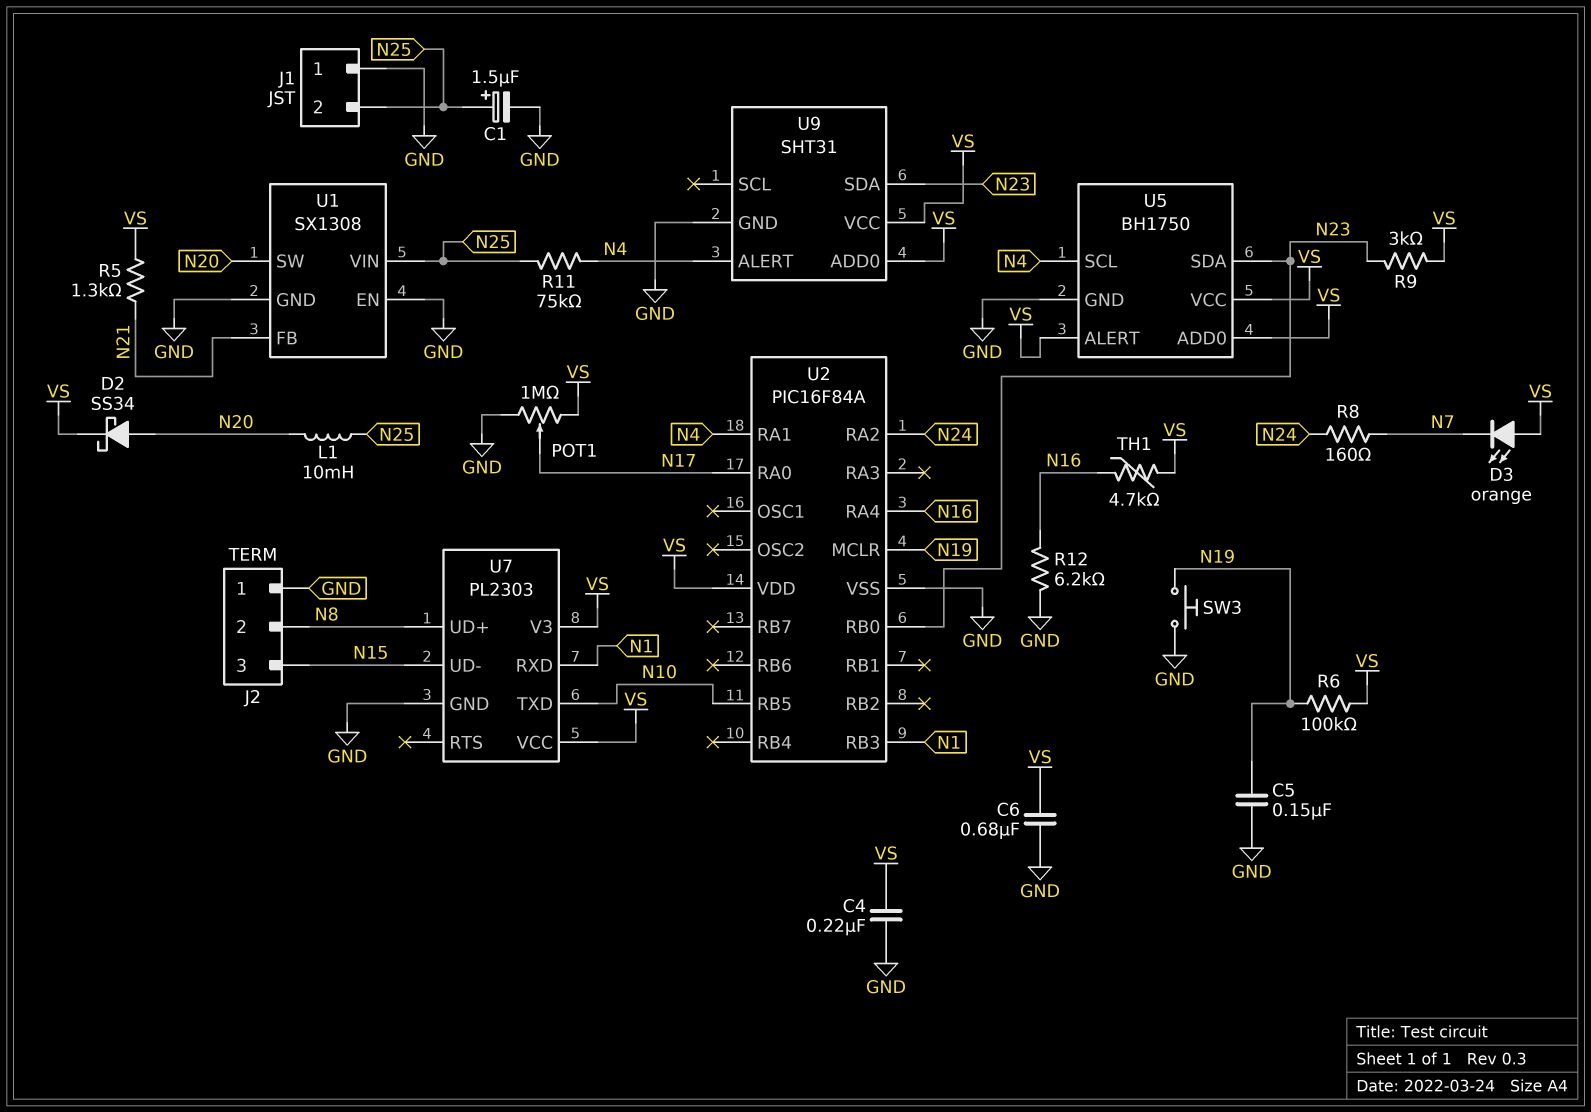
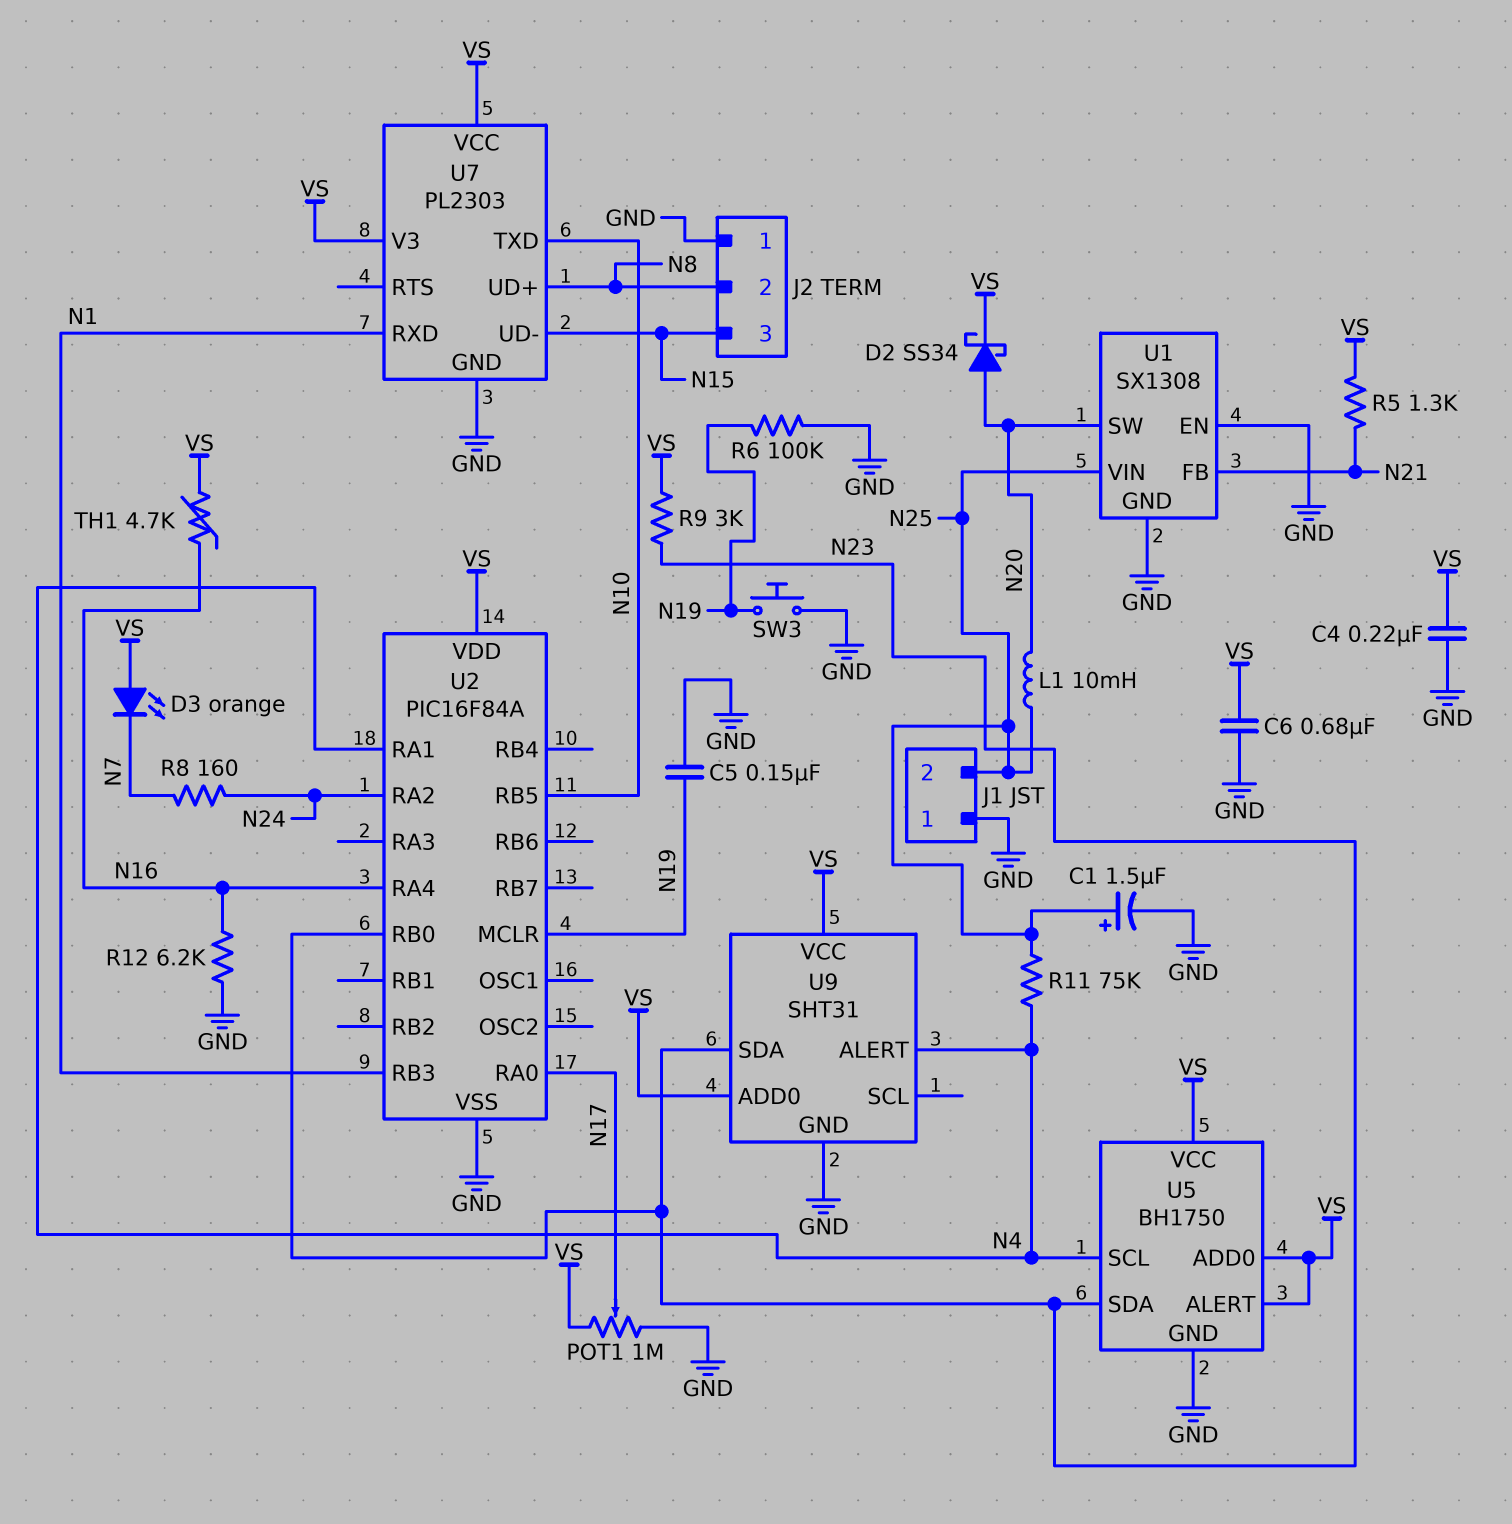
R6: 100k (N19, VS) -> 100k (GND, N19)

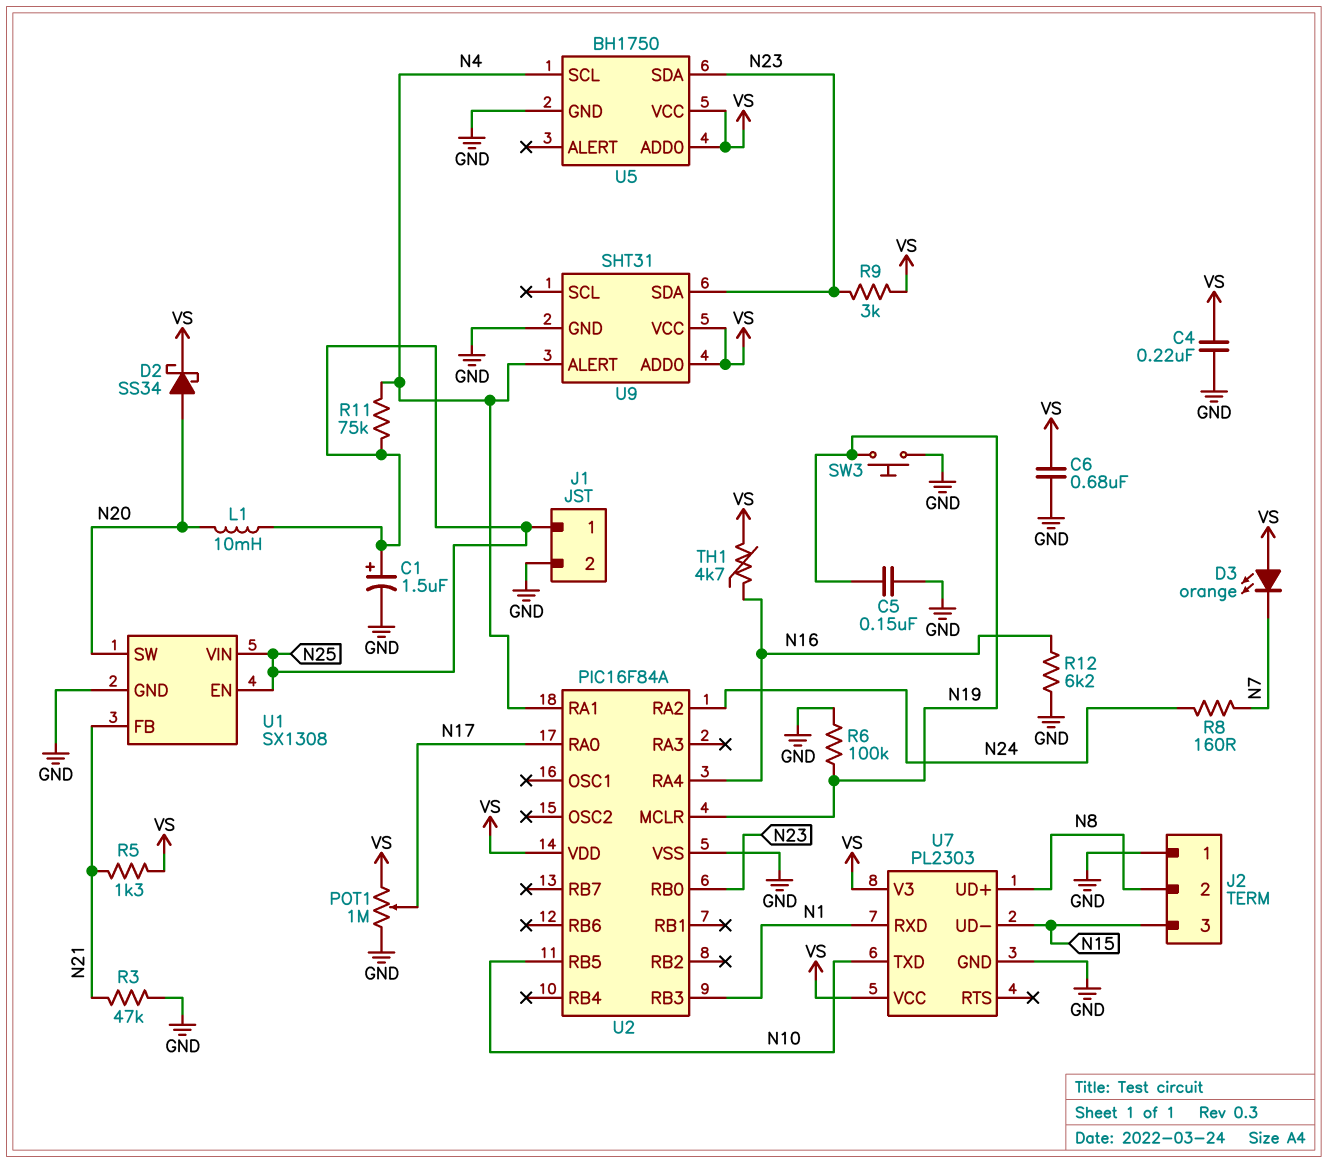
J1 pin 1: GND -> N25
J1 pin 2: N25 -> GND
R3: none -> 47k (GND, N21)
U1 pin EN: GND -> N25
U5 pin ALERT: VS -> none

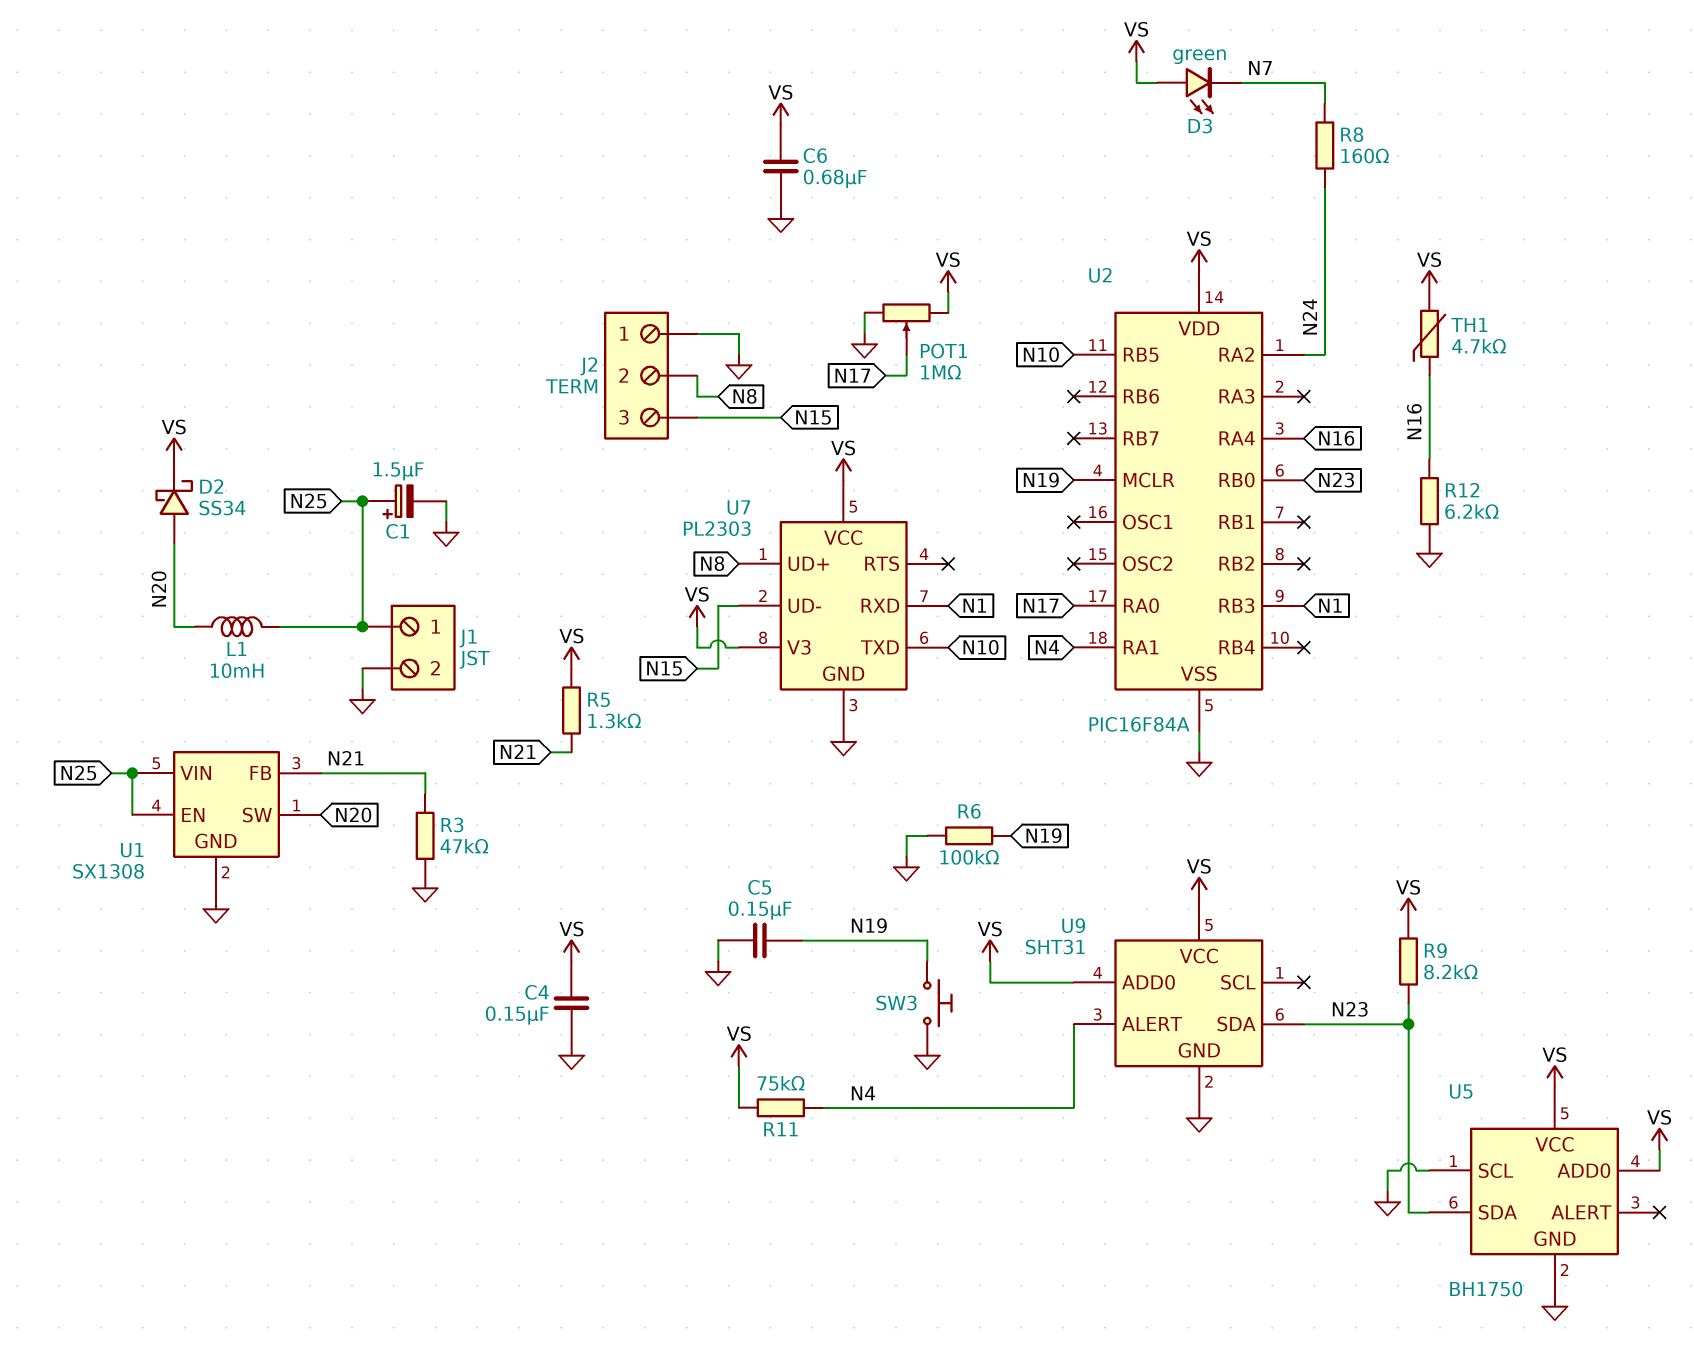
C4: 220nF (GND, VS) -> 150nF (GND, VS)
D3: LED orange (A VS, K N7) -> LED green (A VS, K N7)
R9: 3k (N23, VS) -> 8.2k (N23, VS)
R11: 75k (N4, N25) -> 75k (N4, VS)
U5 pin SCL: N4 -> GND

